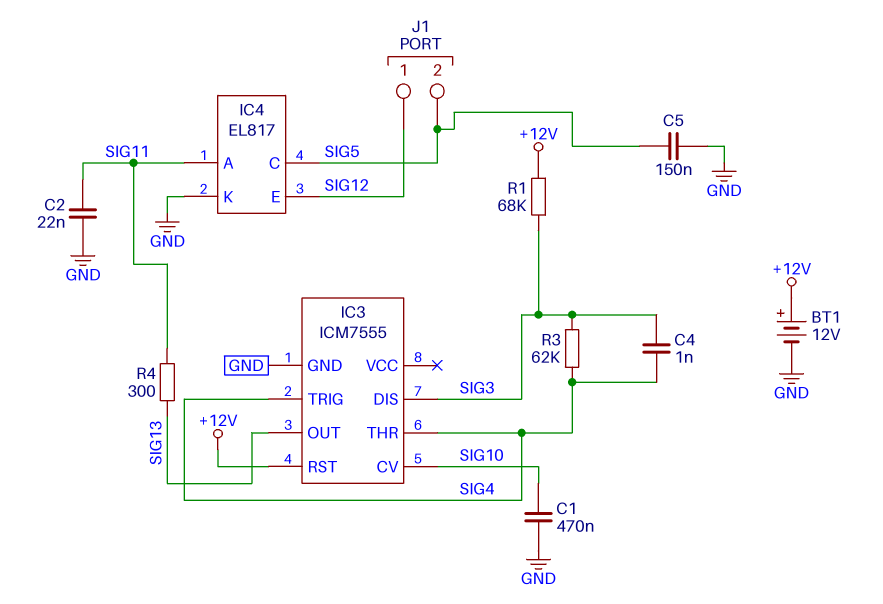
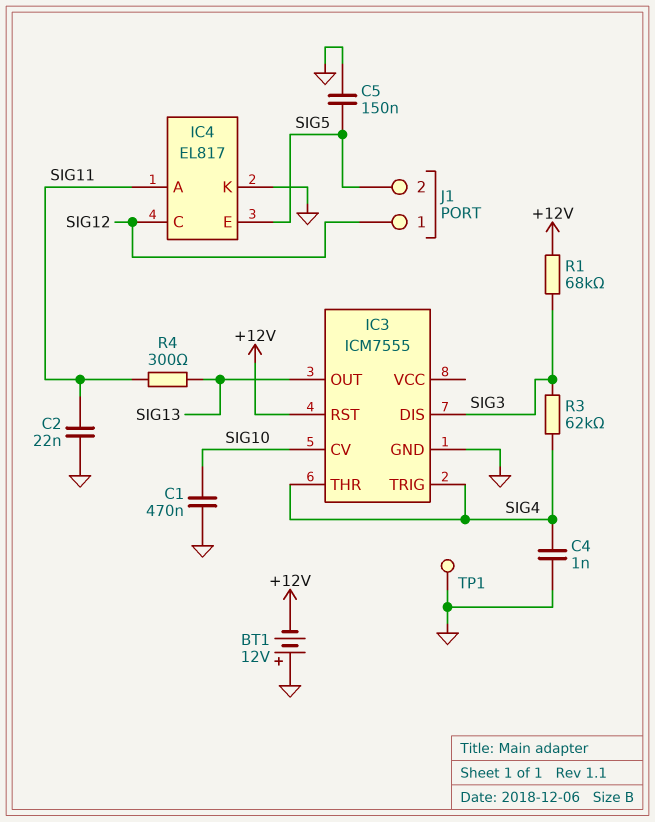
BT1: 12V (plus +12V, minus GND) -> 12V (plus GND, minus +12V)
C4: 1nF (SIG3, SIG4) -> 1nF (GND, SIG4)
IC4 pin C: SIG5 -> SIG12
IC4 pin E: SIG12 -> SIG5
TP1: none -> test point (GND)

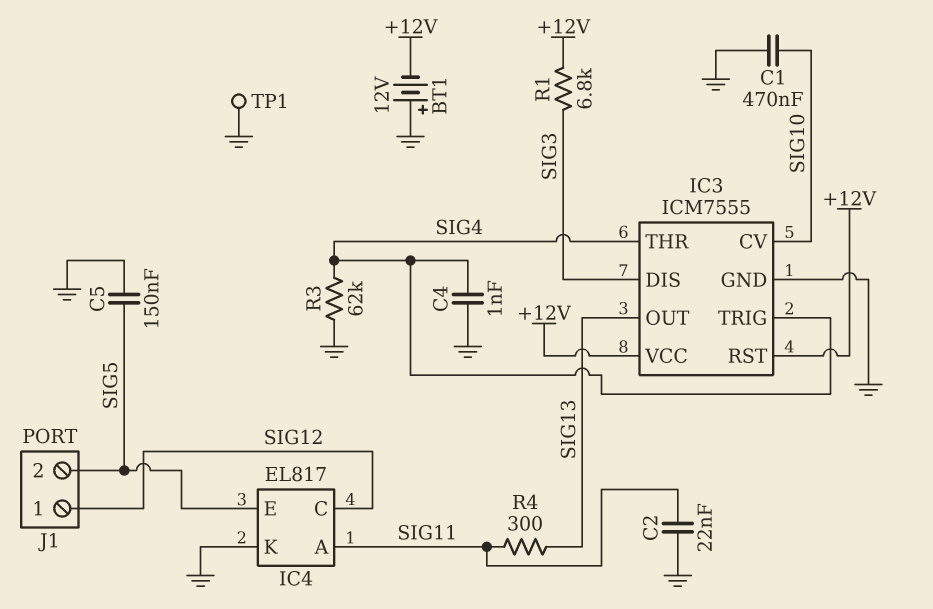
IC3 pin VCC: none -> +12V
R1: 68k (+12V, SIG3) -> 6.8k (+12V, SIG3)
R3: 62k (SIG3, SIG4) -> 62k (GND, SIG4)

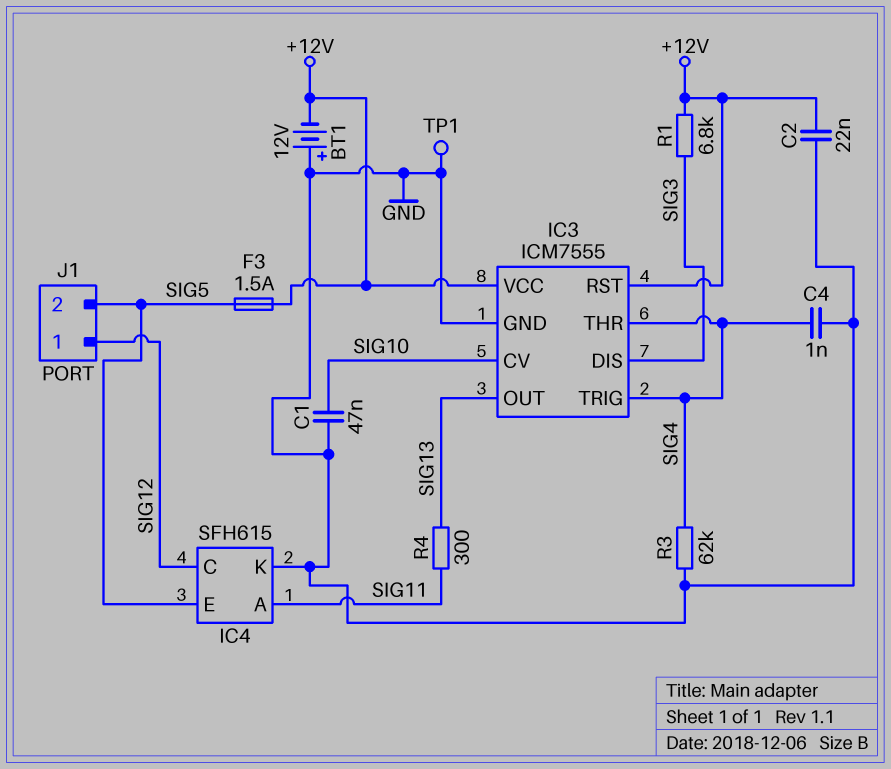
C1: 470nF (GND, SIG10) -> 47nF (GND, SIG10)
C2: 22nF (GND, SIG11) -> 22nF (+12V, GND)
C5: 150nF (GND, SIG5) -> none
F3: none -> 1.5A (+12V, SIG5)
IC4: EL817 -> SFH615

